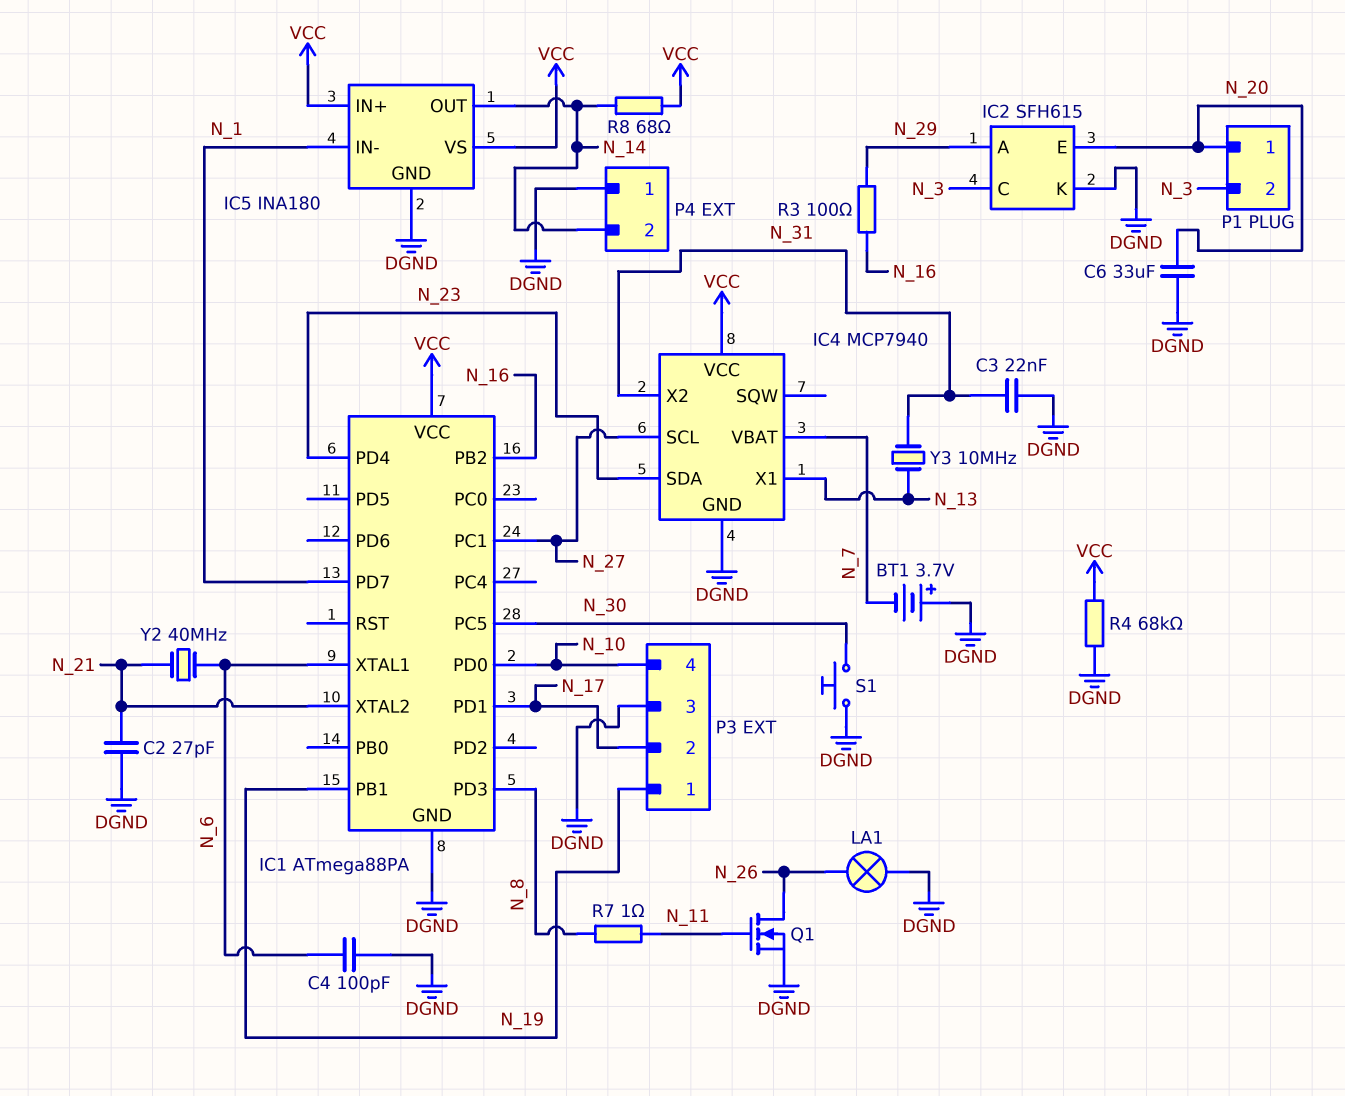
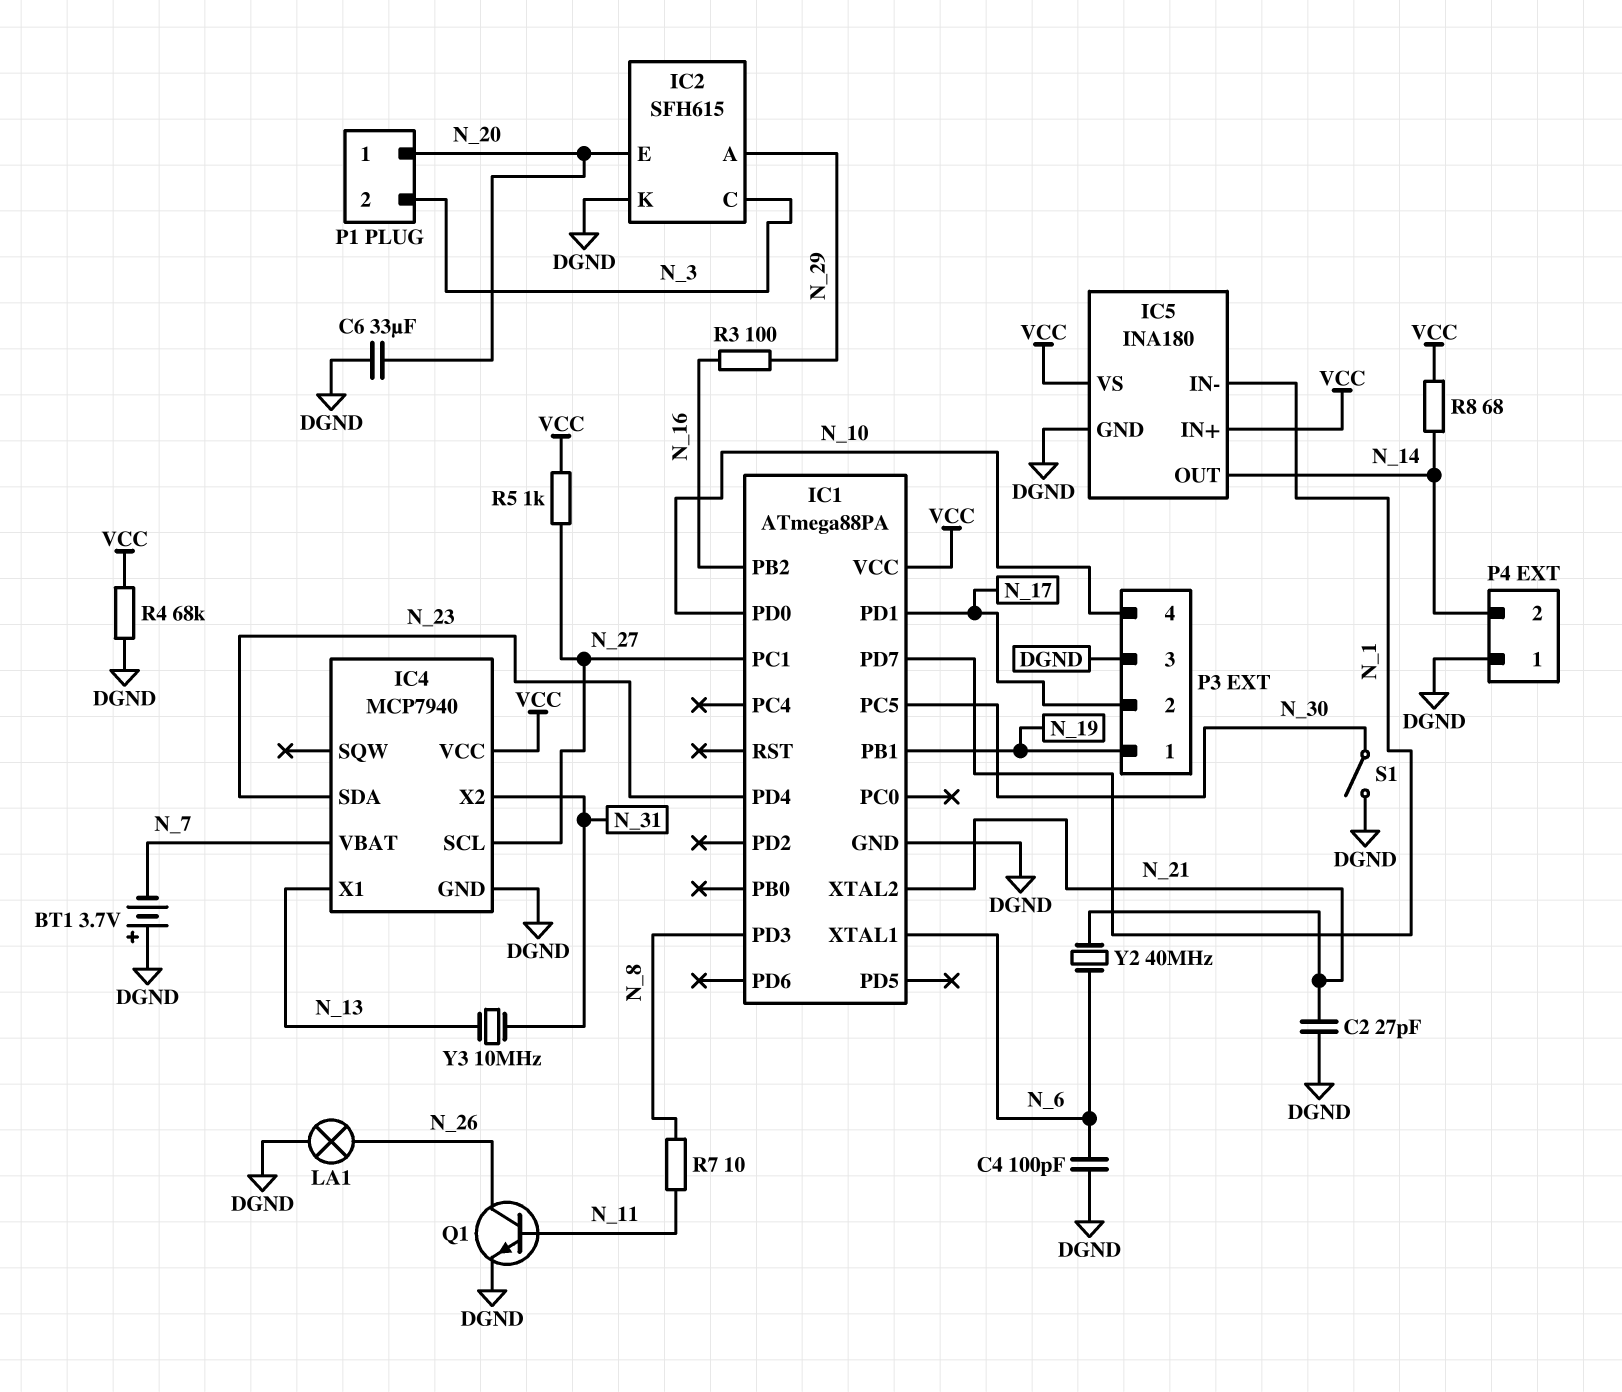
C3: 22nF (DGND, N_31) -> none
Q1: NMOS (G N_11, D N_26, S DGND) -> NPN (B N_11, C N_26, E DGND)
R5: none -> 1k (N_27, VCC)
R7: 1 (N_8, N_11) -> 10 (N_8, N_11)
S1: button (DGND, N_30) -> switch (DGND, N_30)

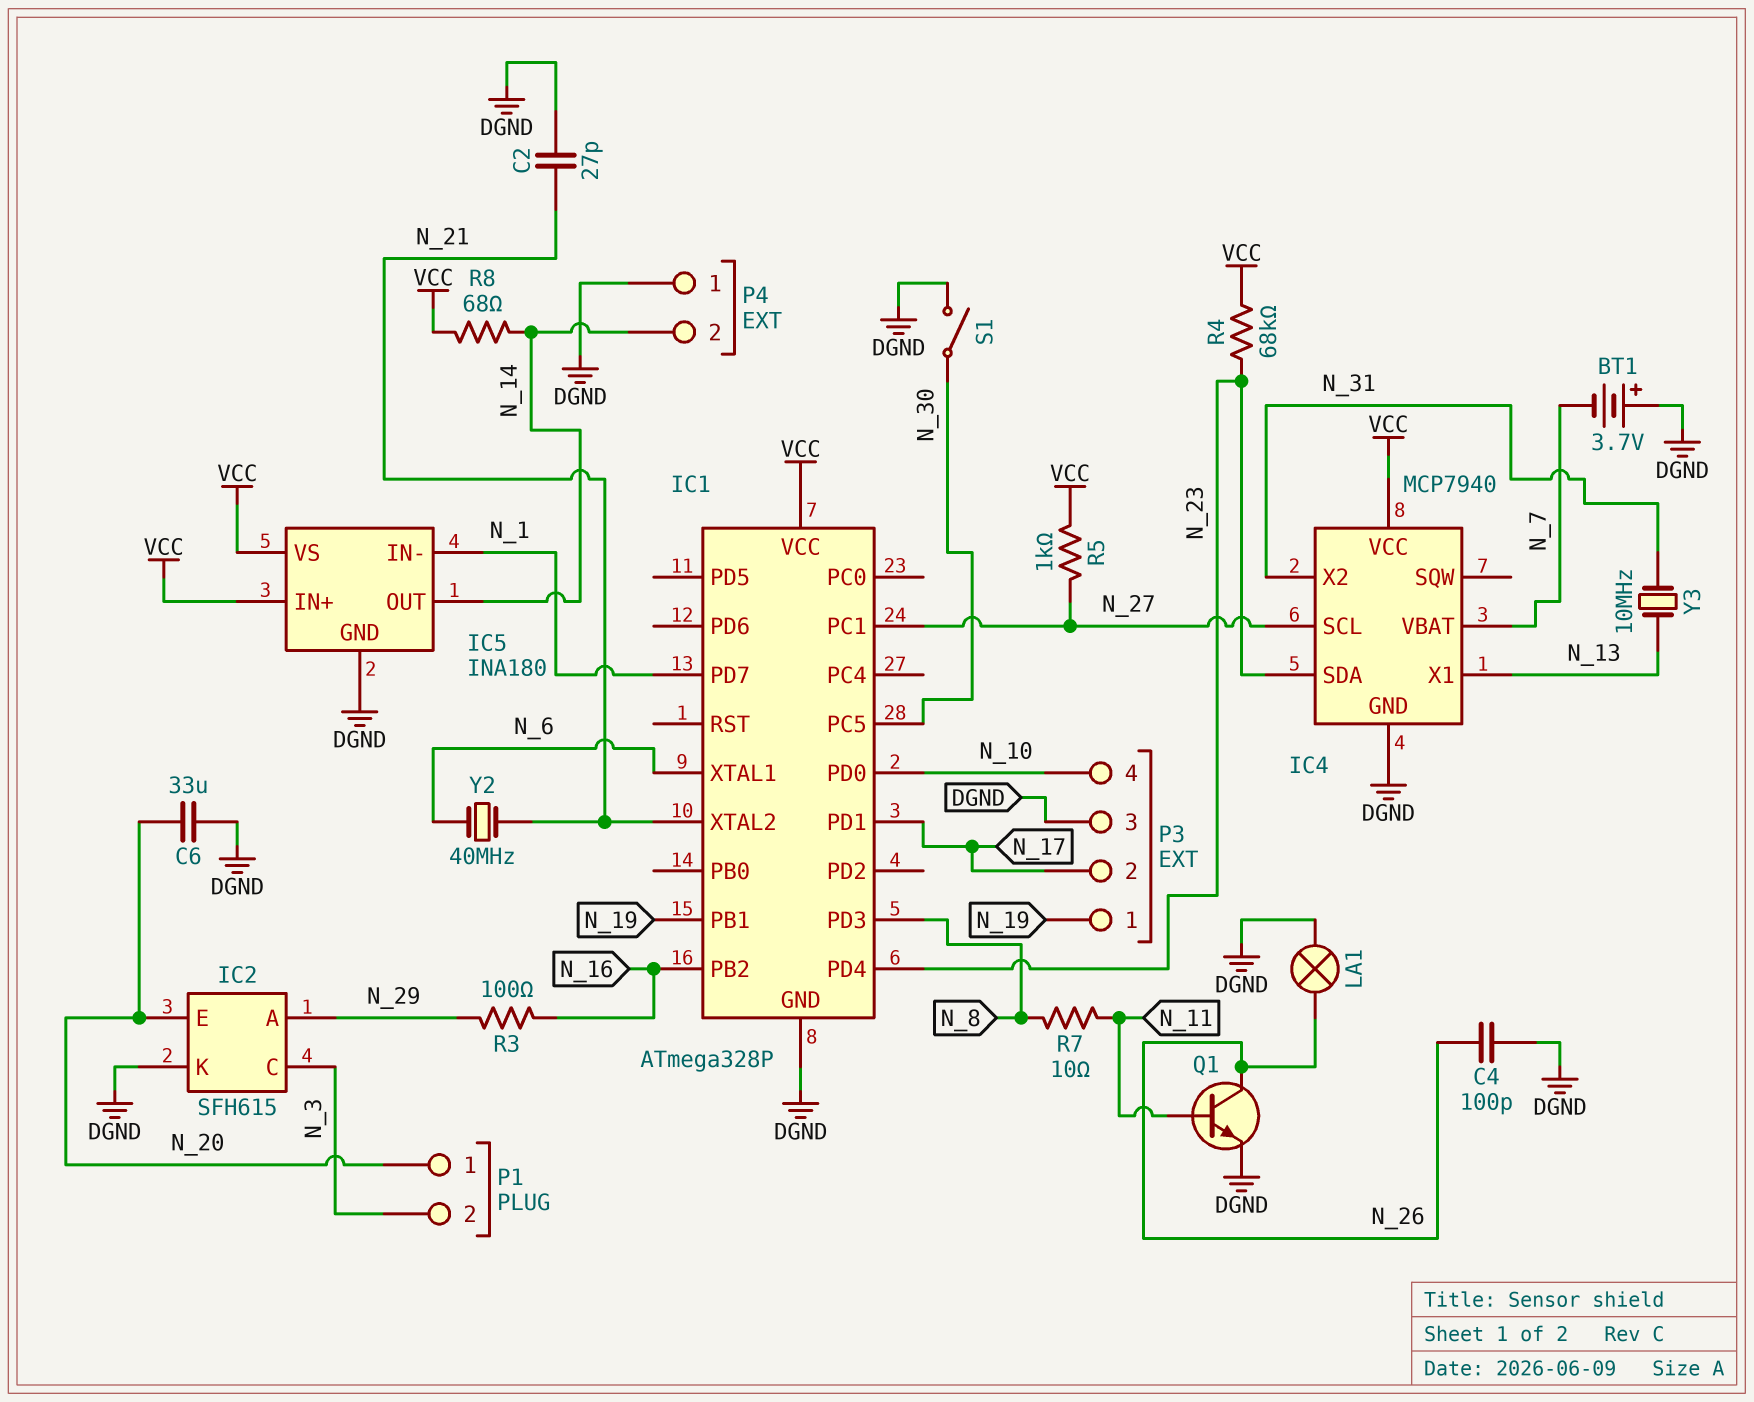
C4: 100pF (DGND, N_6) -> 100pF (DGND, N_26)
IC1: ATmega88PA -> ATmega328P
R4: 68k (DGND, VCC) -> 68k (N_23, VCC)

